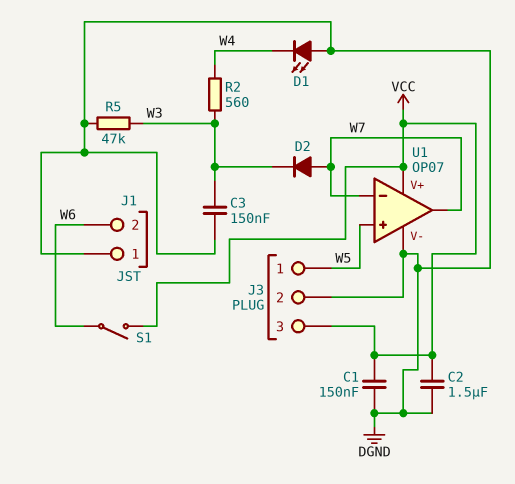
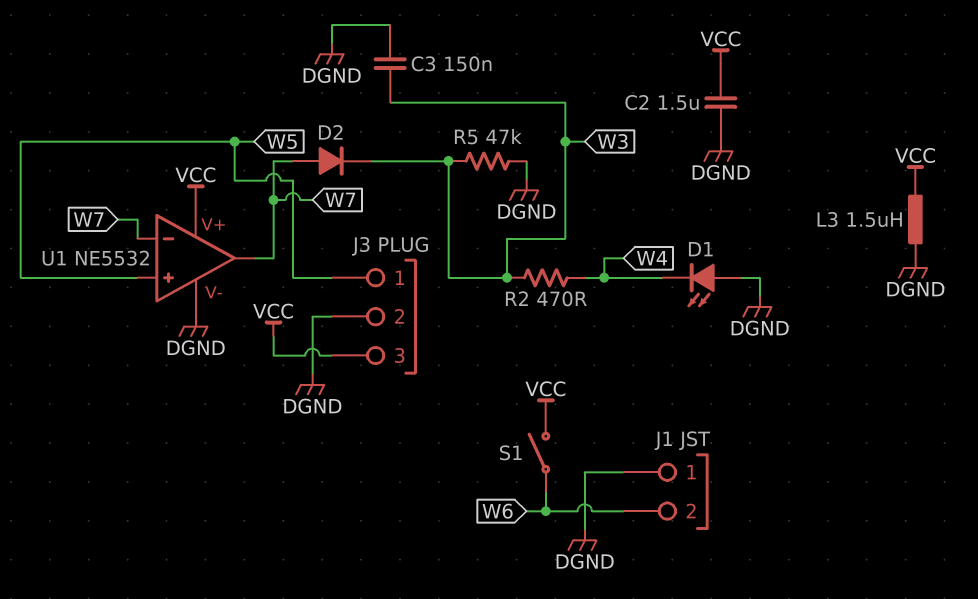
C1: 150nF (DGND, VCC) -> none
L3: none -> 1.5uH (DGND, VCC)
R2: 560 (W3, W4) -> 470 (W3, W4)
U1: OP07 -> NE5532

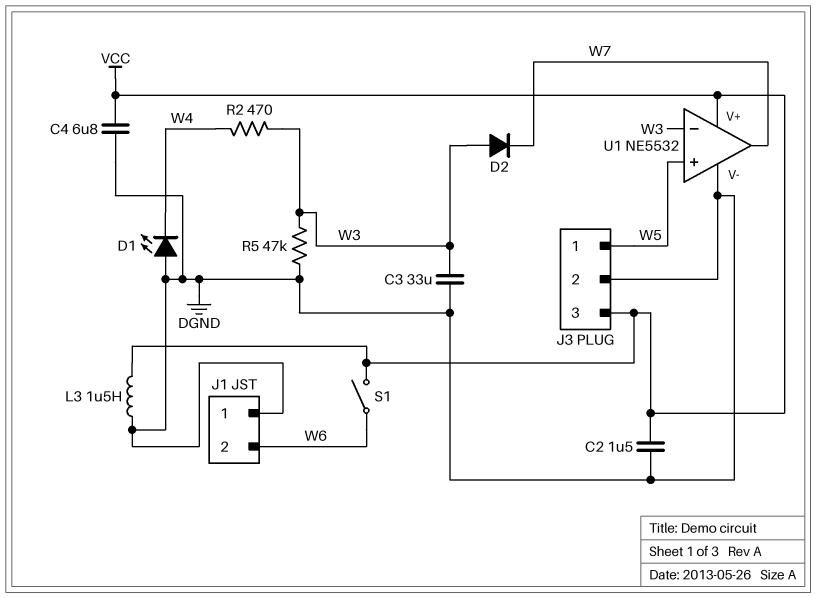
C3: 150nF (DGND, W3) -> 33uF (DGND, W3)
C4: none -> 6.8uF (DGND, VCC)
D2: diode (A W7, K W3) -> diode (A W3, K W7)
U1 pin in-: W7 -> W3

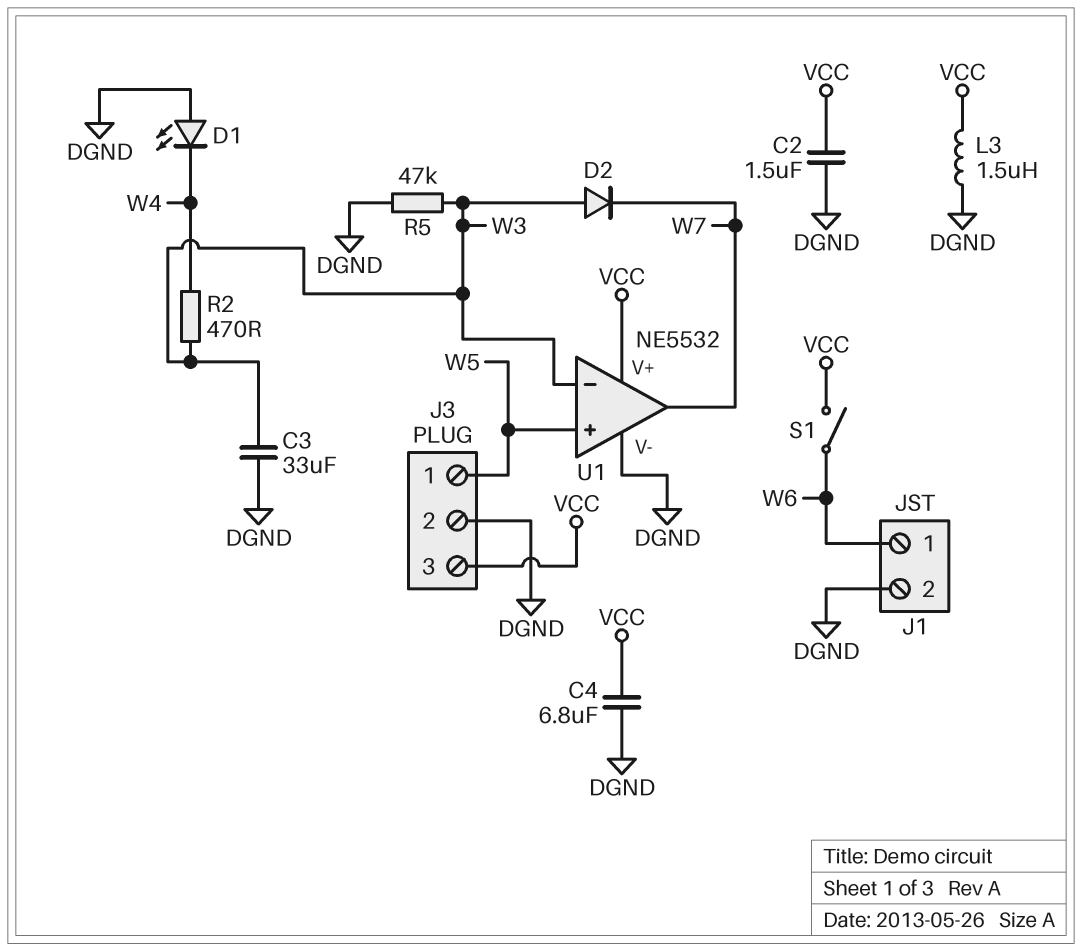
J1 pin 1: DGND -> W6
J1 pin 2: W6 -> DGND

